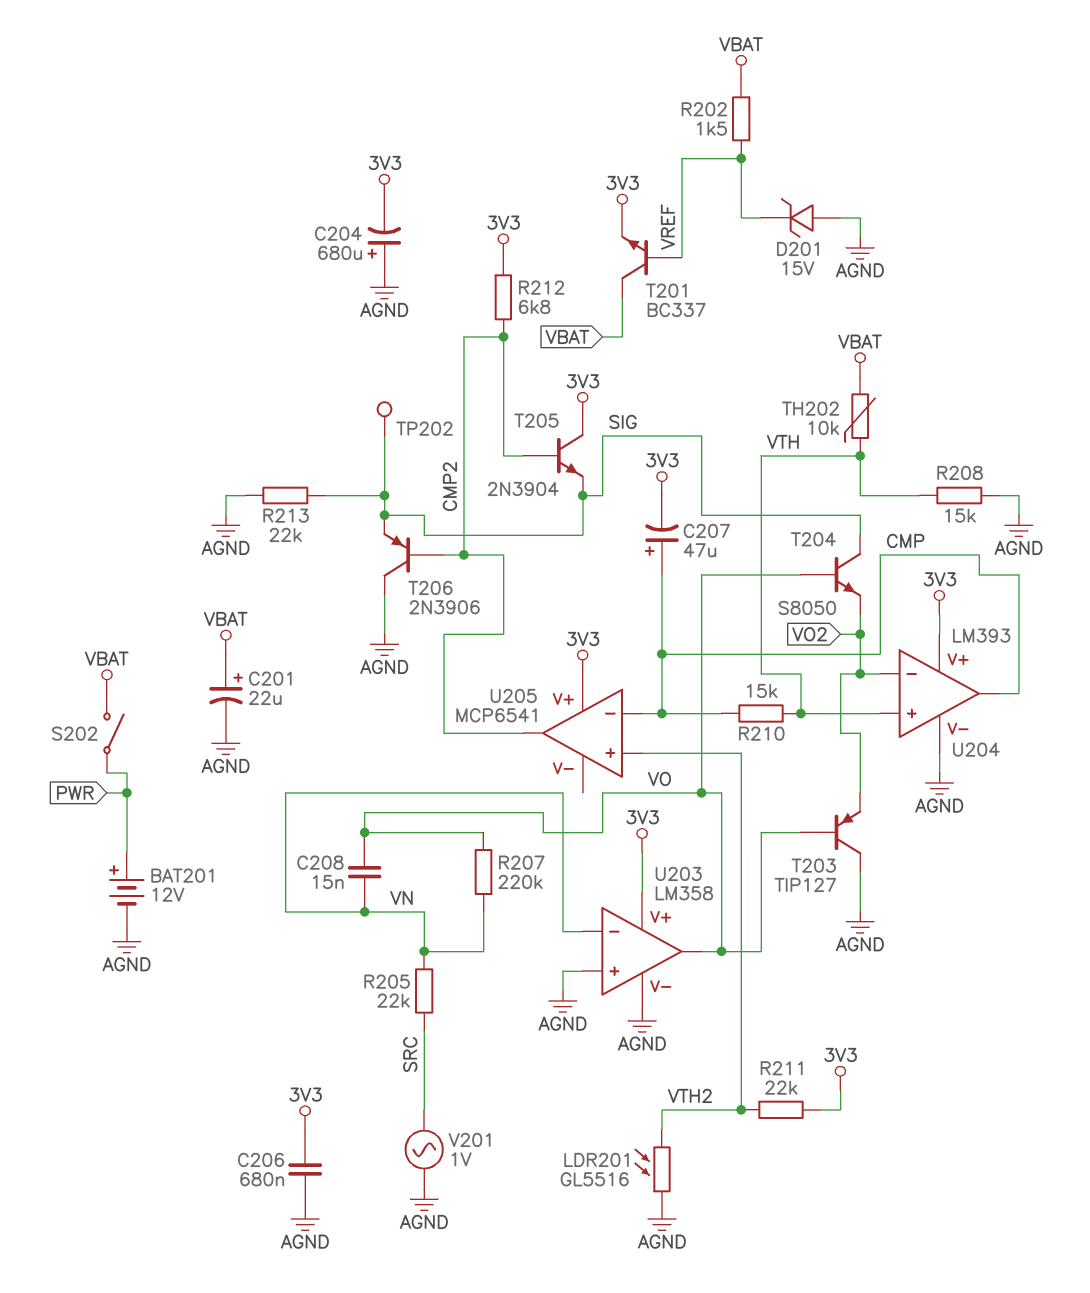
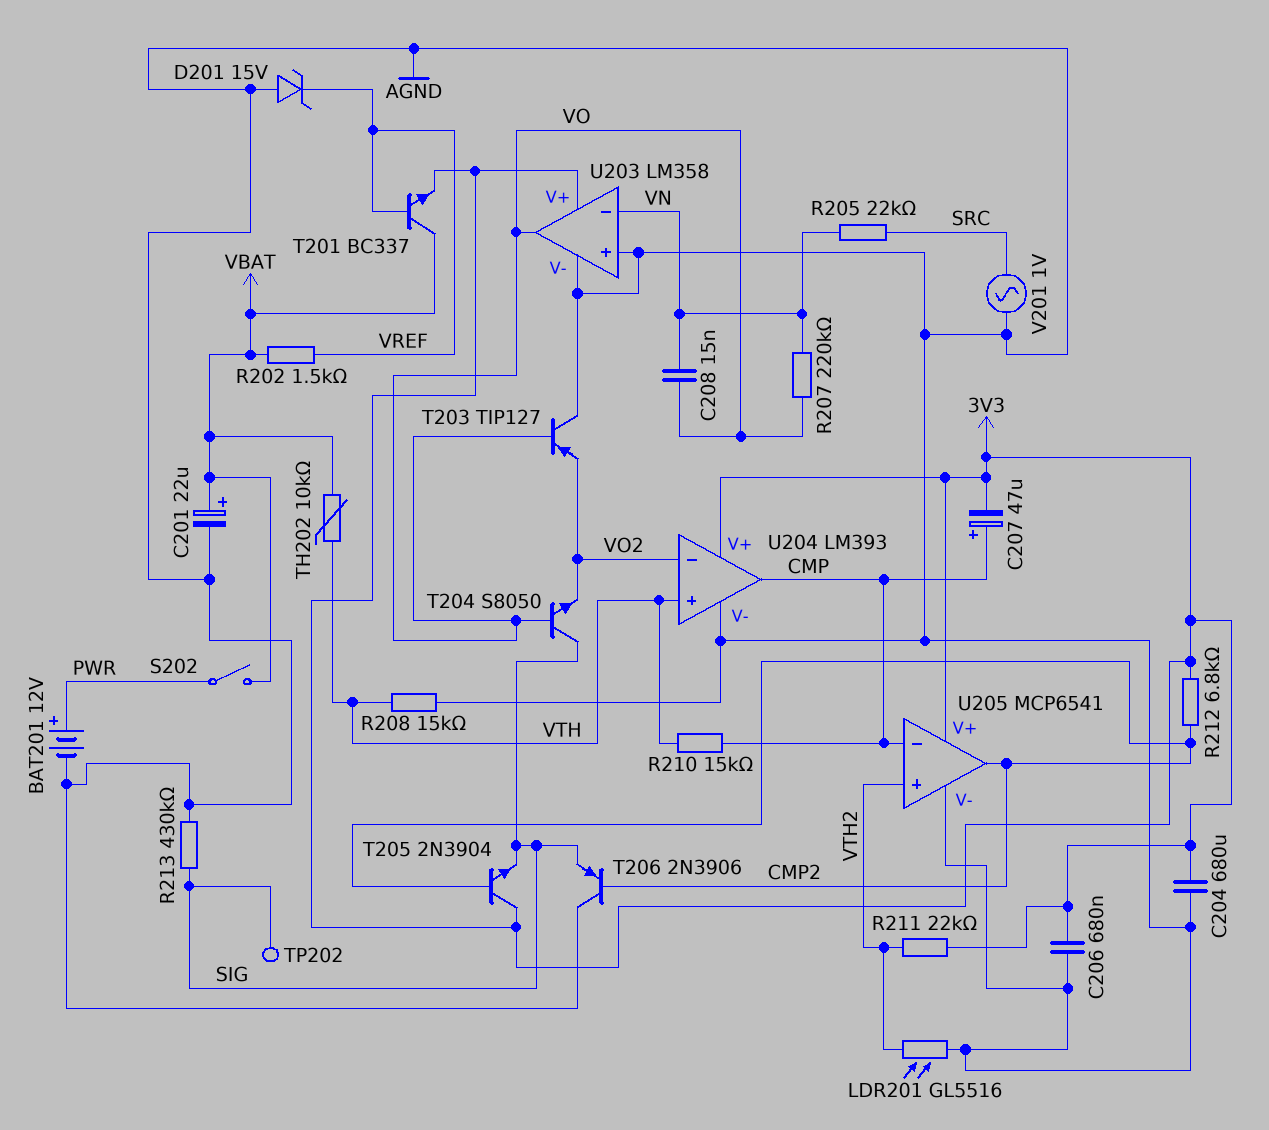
C204: 680uF (plus AGND, minus 3V3) -> 680uF (3V3, AGND)
R213: 22k (AGND, SIG) -> 430k (AGND, SIG)
U205 pin V-: none -> AGND

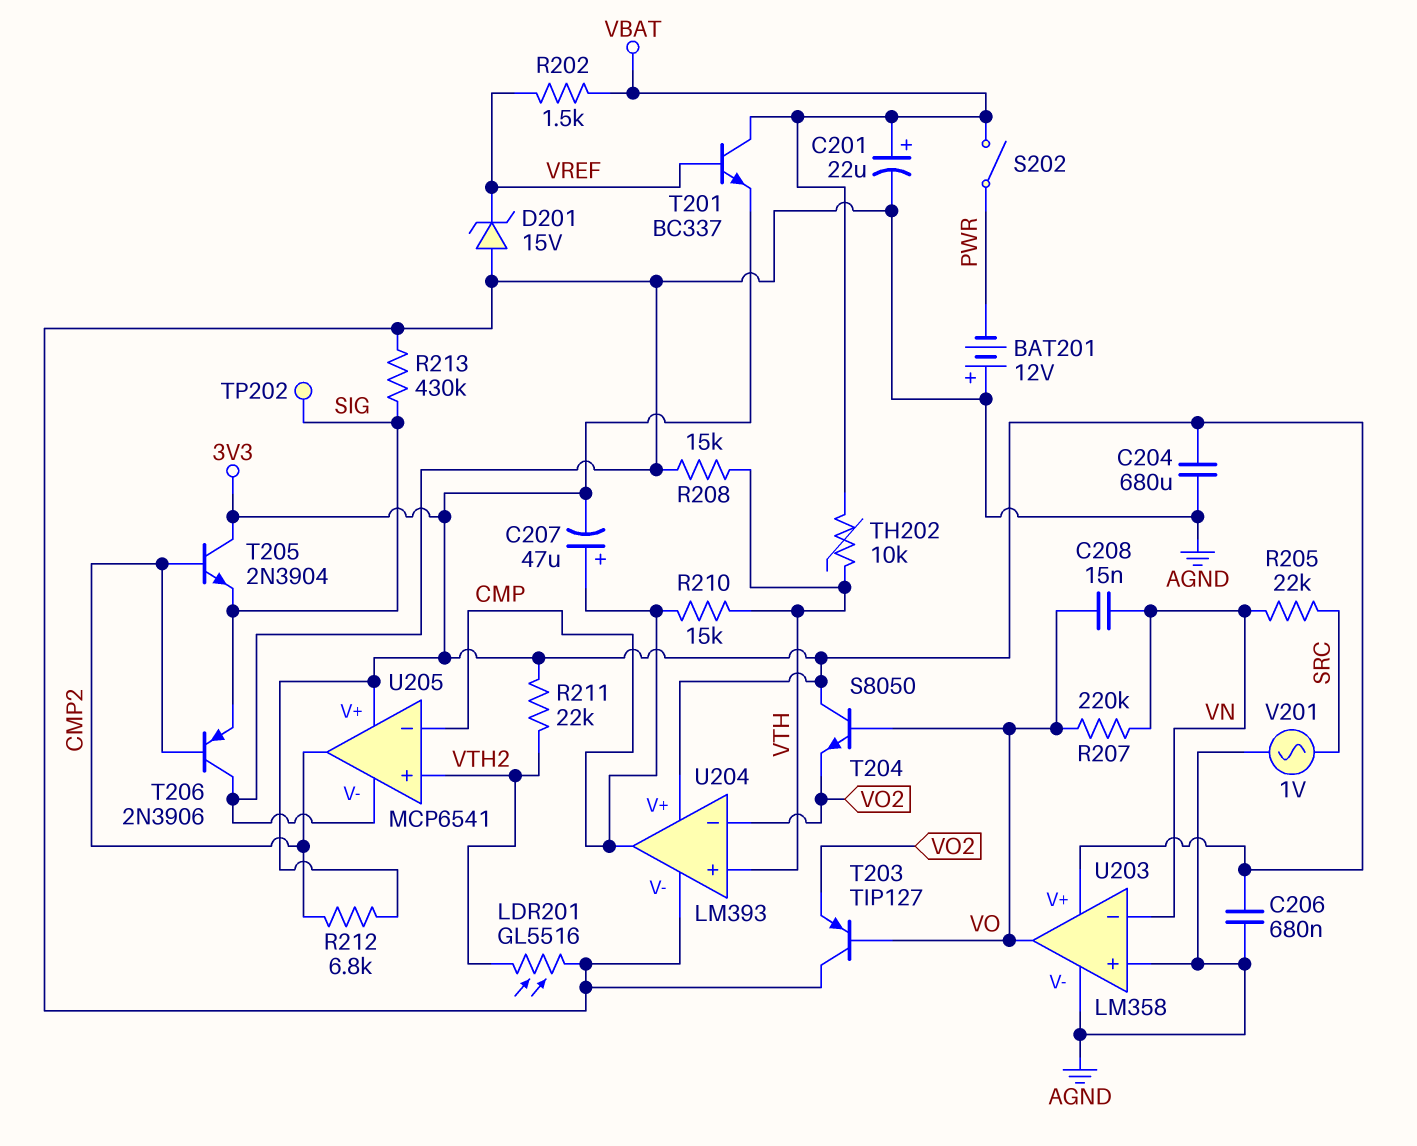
BAT201: 12V (plus PWR, minus AGND) -> 12V (plus AGND, minus PWR)
T204: NPN S8050 (B VO, C SIG, E VO2) -> NPN S8050 (B VO, C 3V3, E VO2)

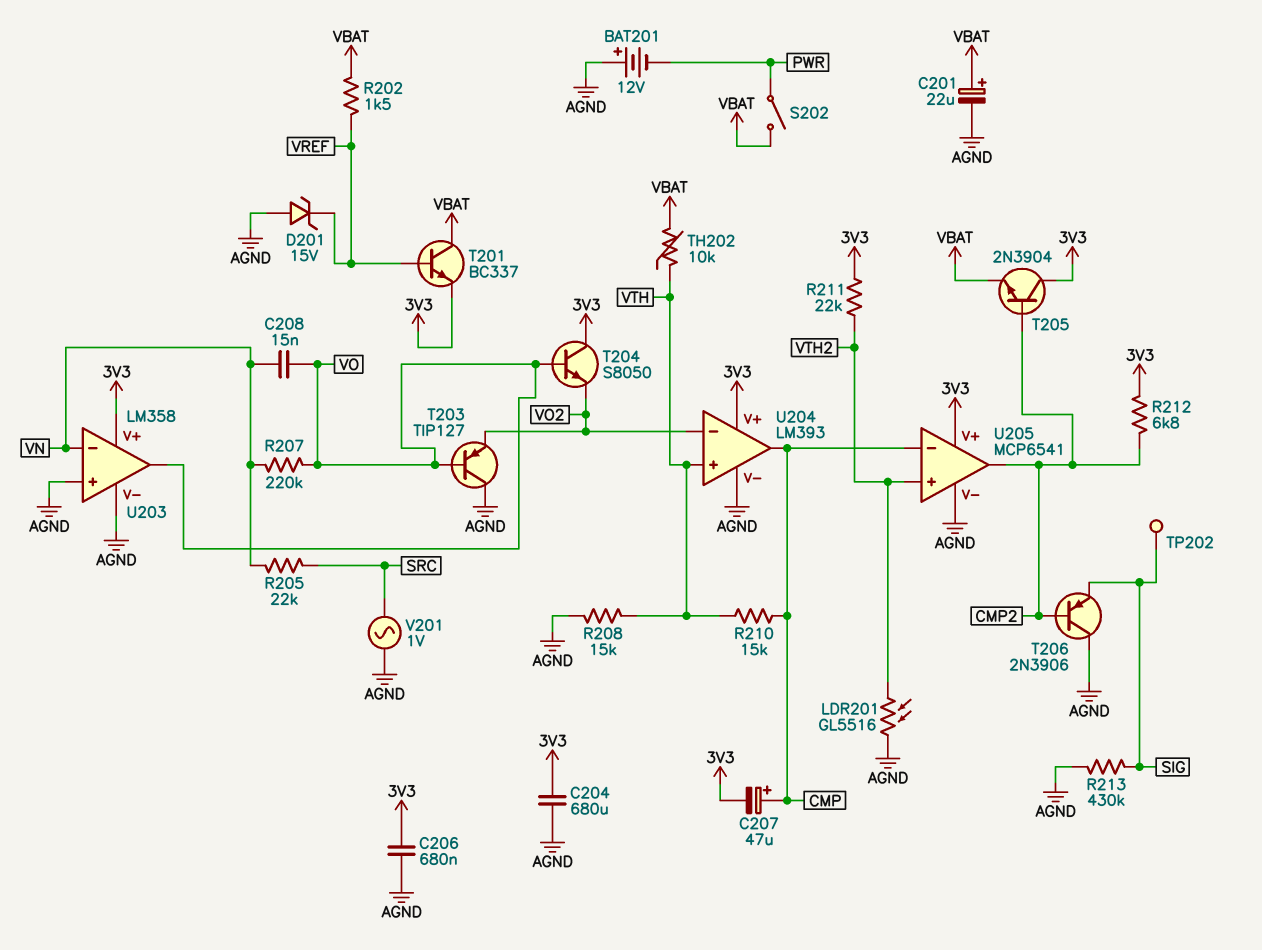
T205: NPN 2N3904 (B CMP2, C 3V3, E SIG) -> NPN 2N3904 (B CMP2, C 3V3, E VBAT)

